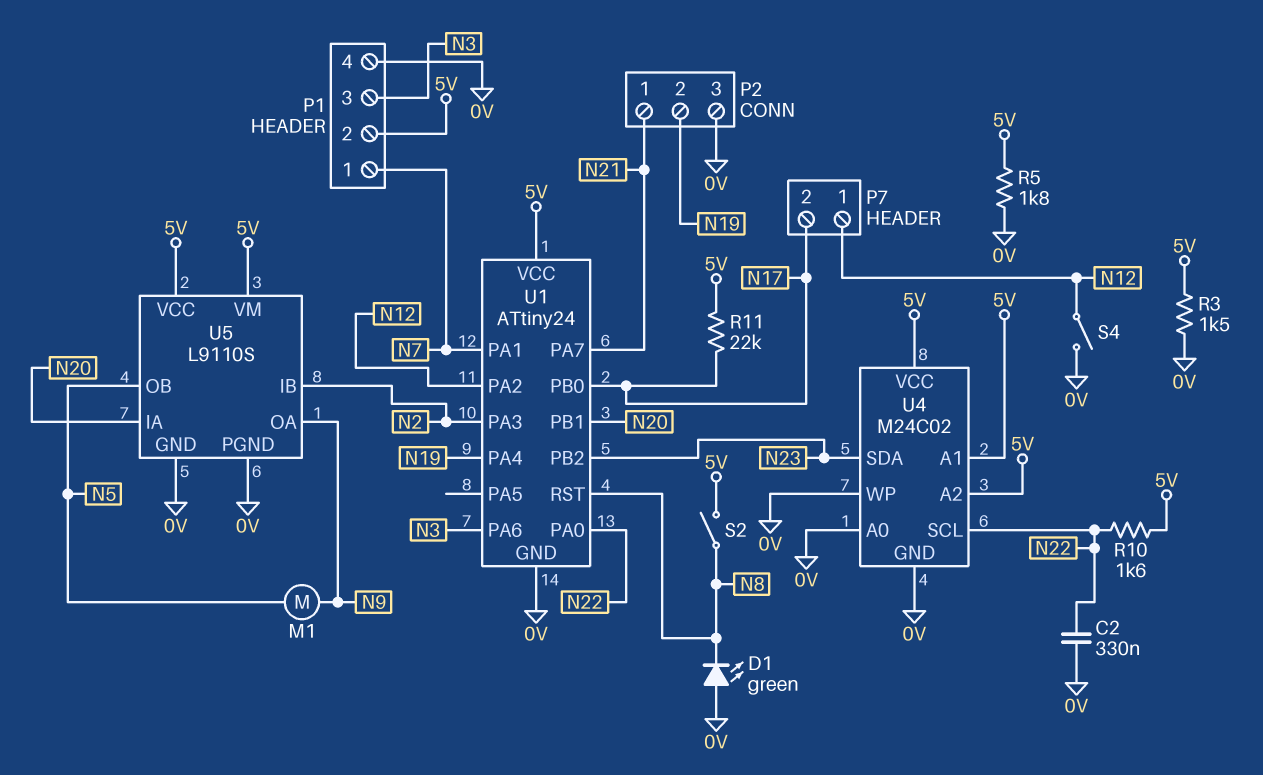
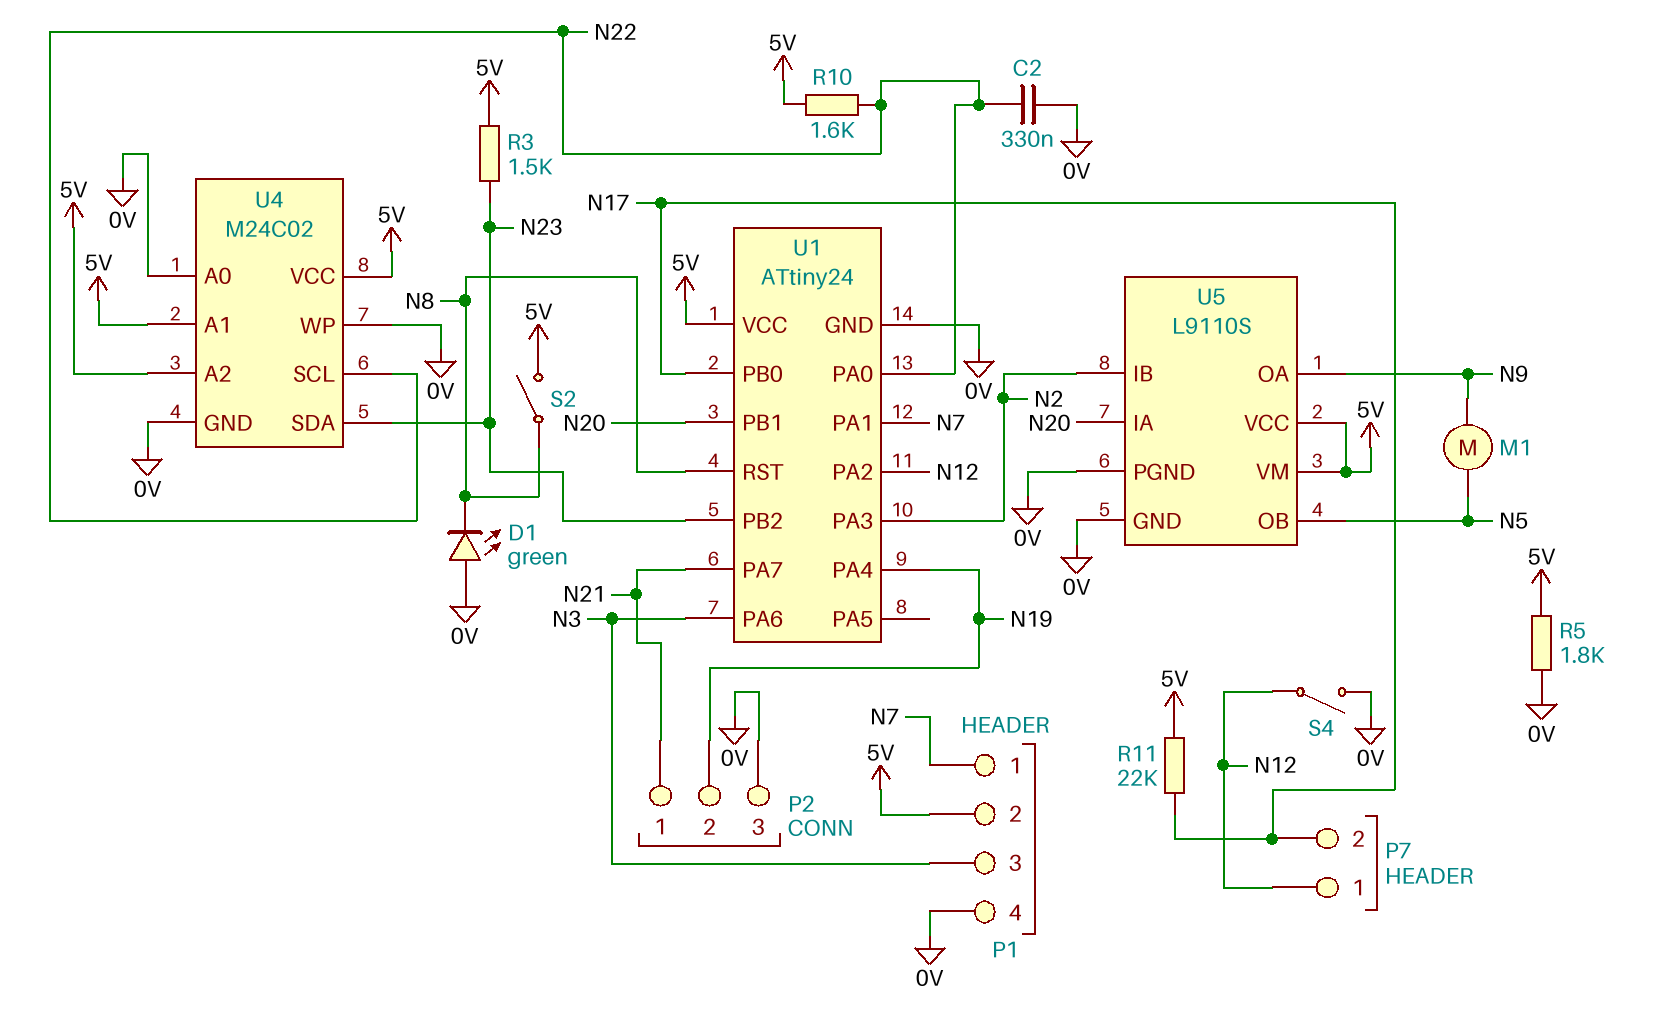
R3: 1.5k (0V, 5V) -> 1.5k (5V, N23)

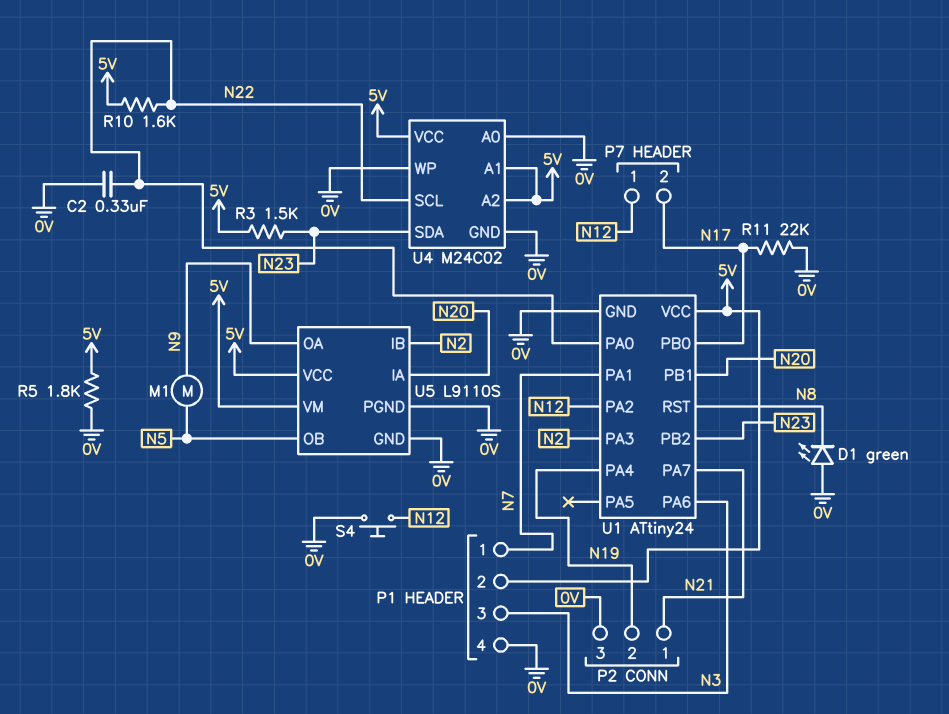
R11: 22k (5V, N17) -> 22k (0V, N17)
S2: switch (5V, N8) -> none
S4: switch (0V, N12) -> button (0V, N12)

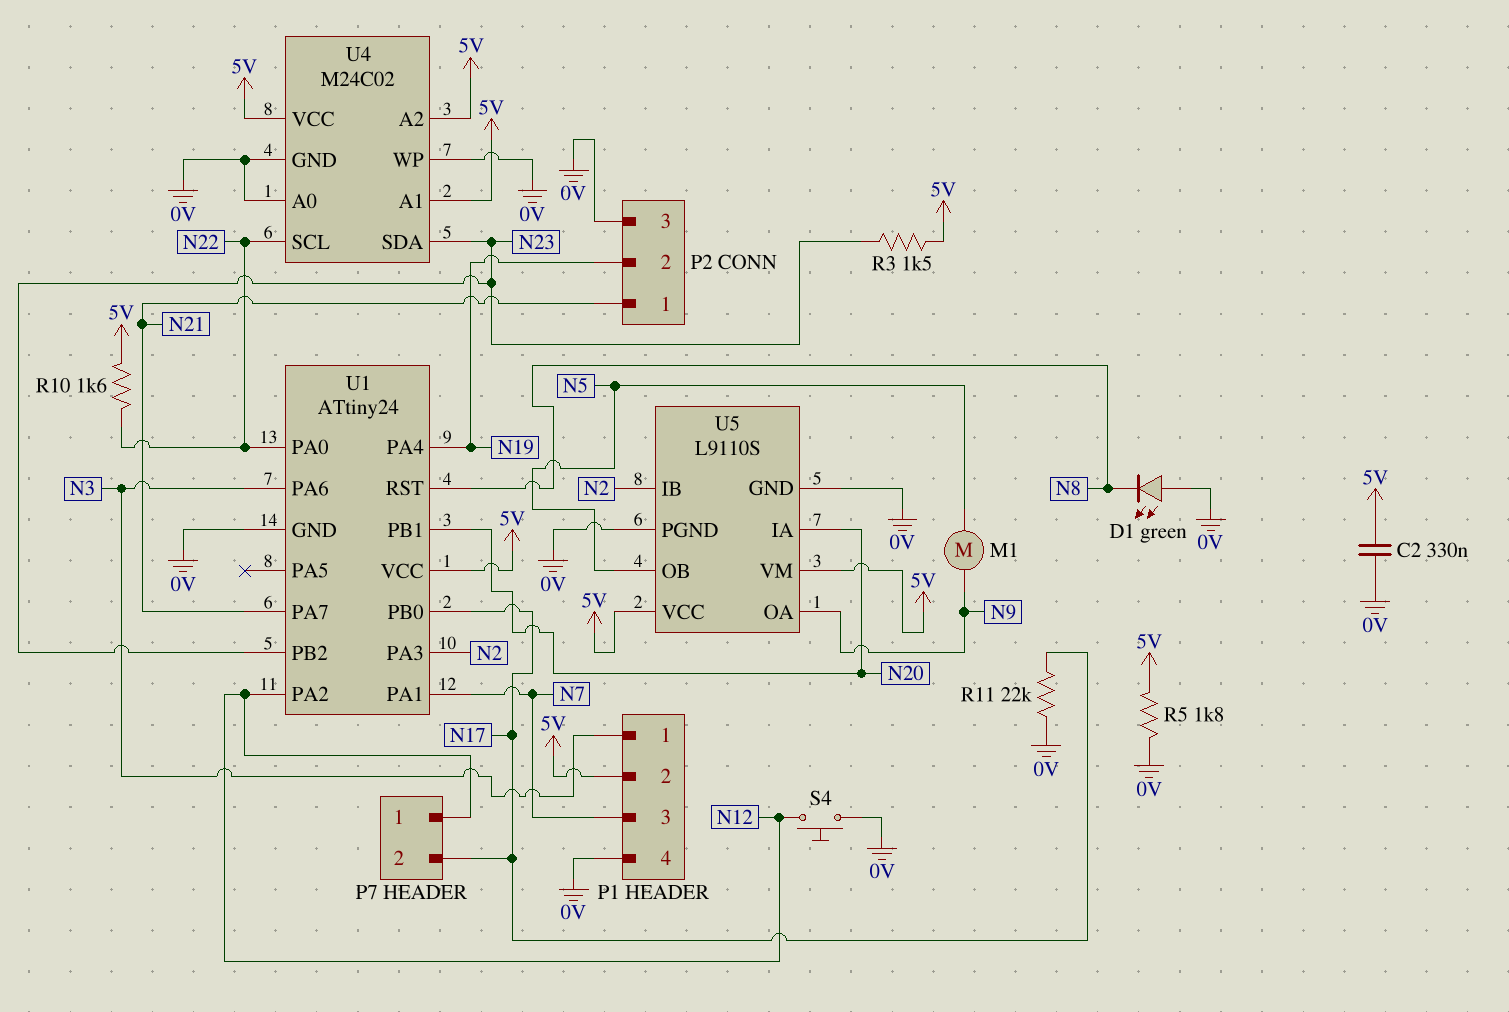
C2: 330nF (0V, N22) -> 330nF (0V, 5V)
P1 pin 1: N7 -> N3
P1 pin 3: N3 -> N7

